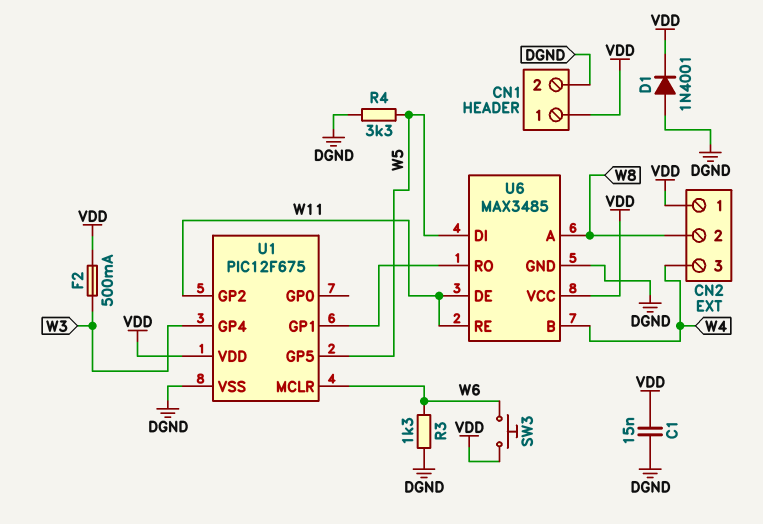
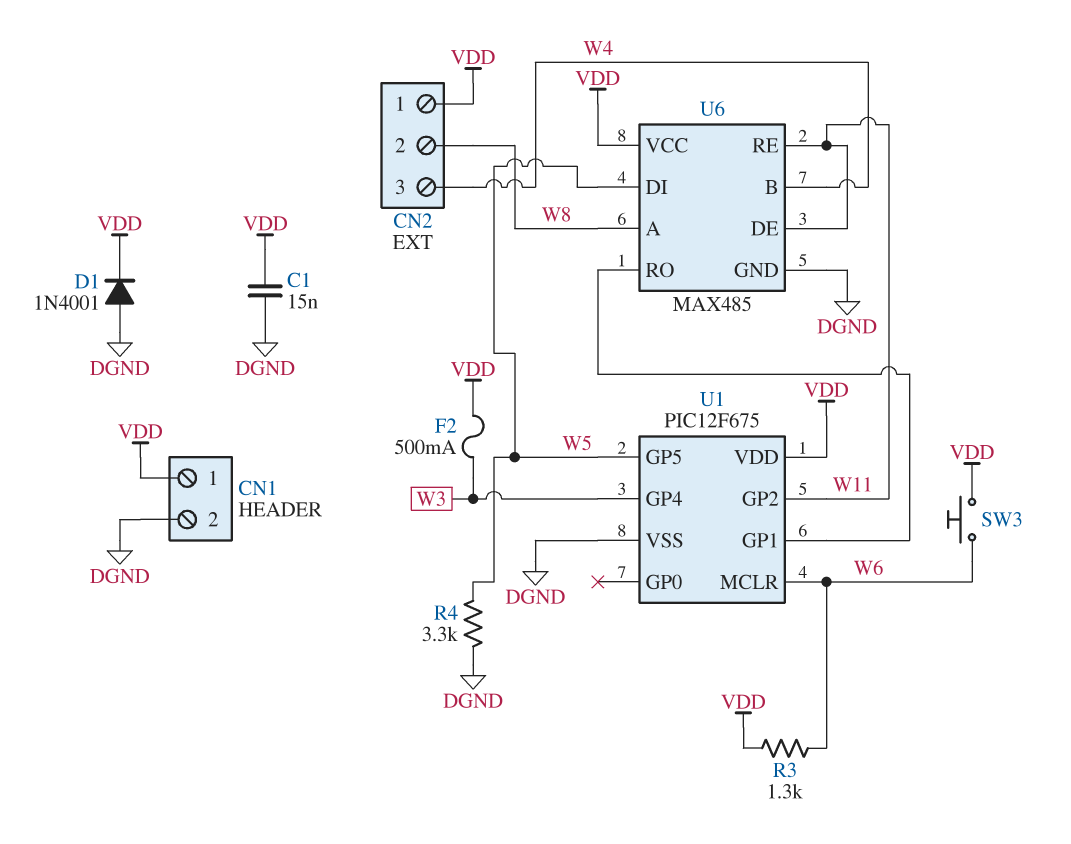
R3: 1.3k (DGND, W6) -> 1.3k (VDD, W6)
U6: MAX3485 -> MAX485

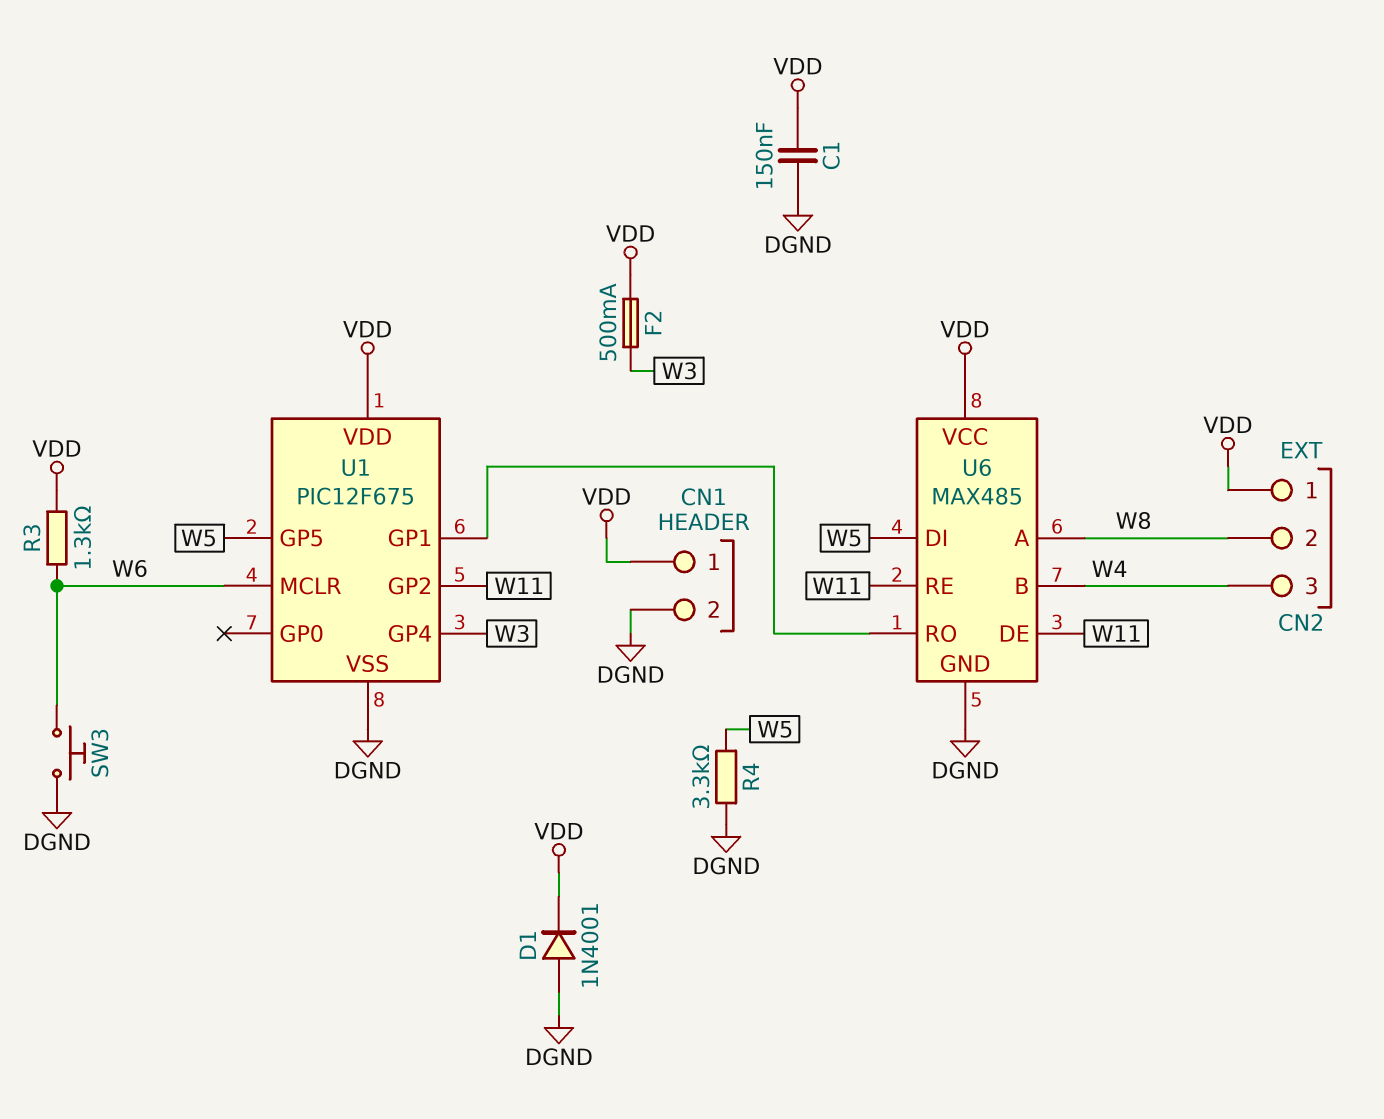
C1: 15nF (DGND, VDD) -> 150nF (DGND, VDD)
SW3: button (VDD, W6) -> button (DGND, W6)

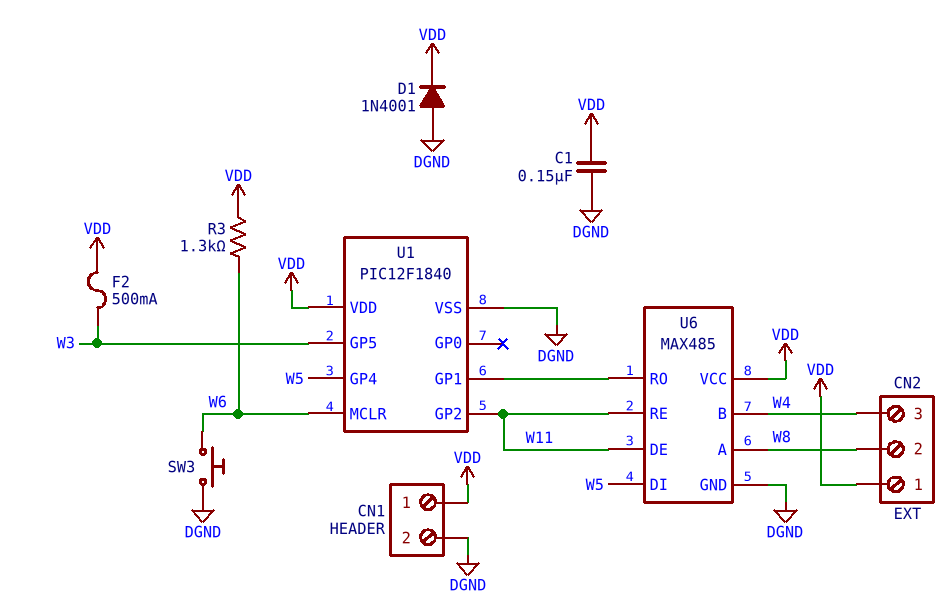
R4: 3.3k (DGND, W5) -> none
U1: PIC12F675 -> PIC12F1840
U1 pin GP4: W3 -> W5
U1 pin GP5: W5 -> W3

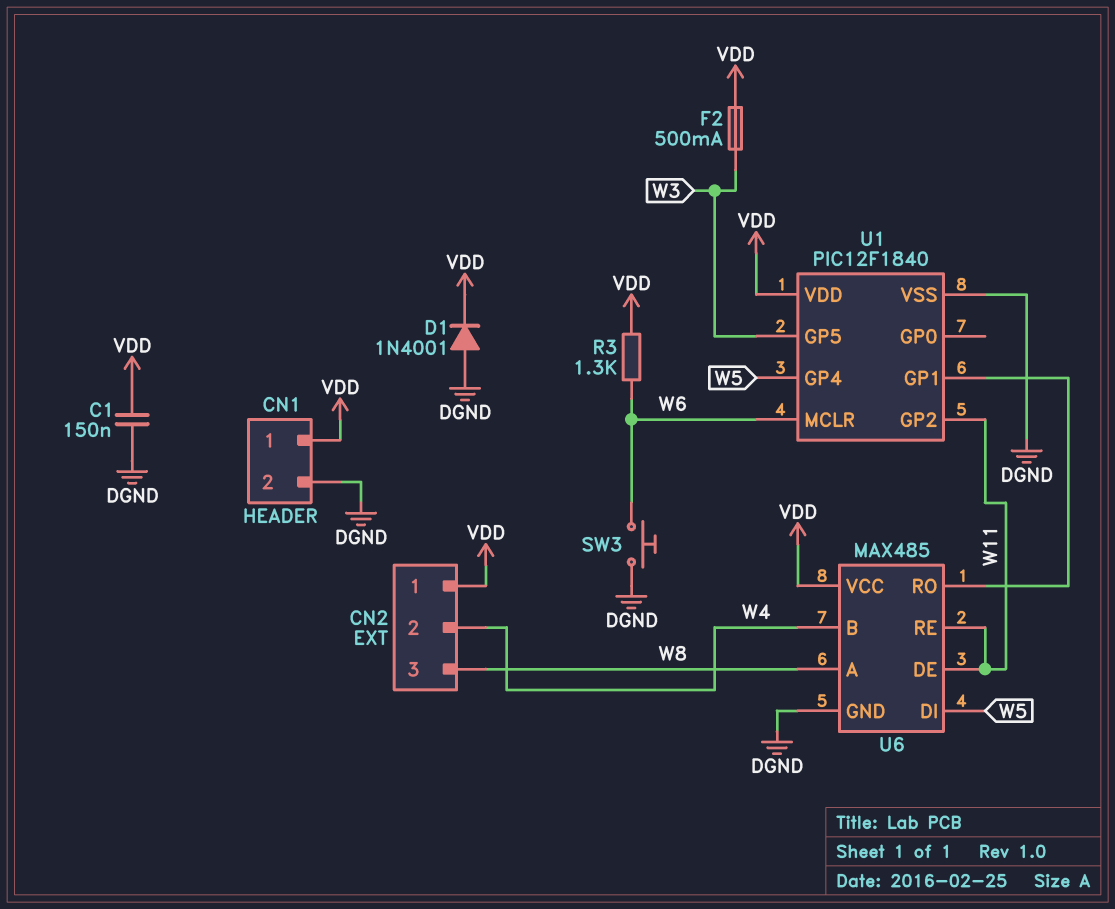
CN2 pin 2: W8 -> W4
CN2 pin 3: W4 -> W8

